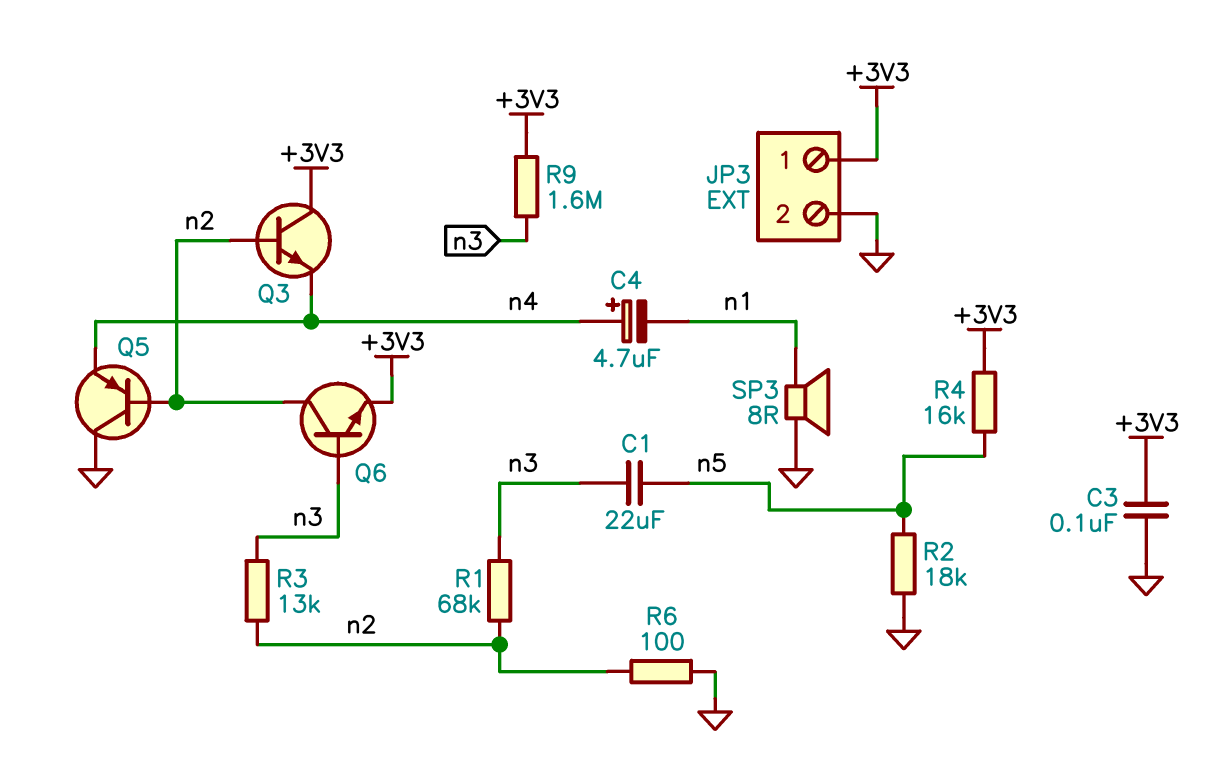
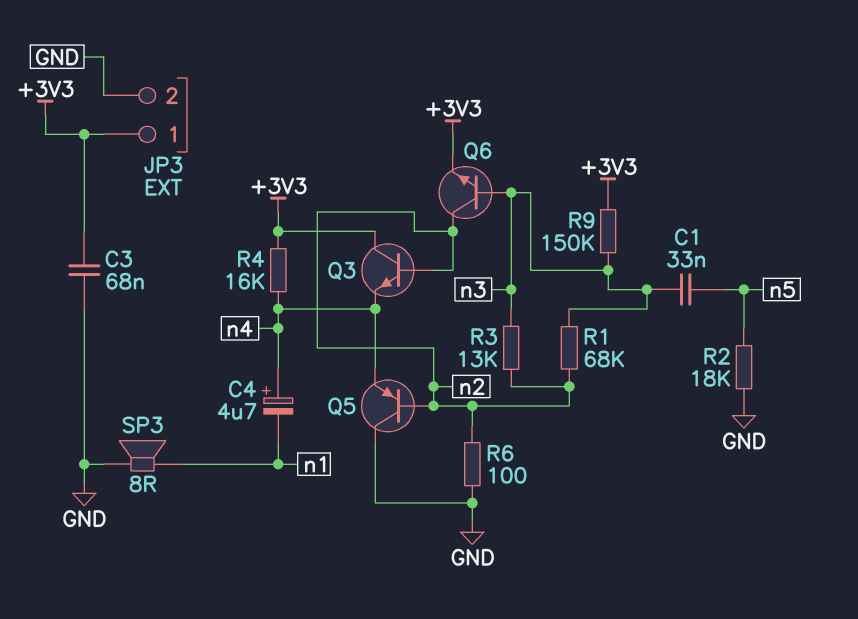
C1: 22uF (n3, n5) -> 33nF (n3, n5)
C3: 100nF (+3V3, GND) -> 68nF (+3V3, GND)
R4: 16k (+3V3, n5) -> 16k (+3V3, n4)
R9: 1.6M (+3V3, n3) -> 150k (+3V3, n3)

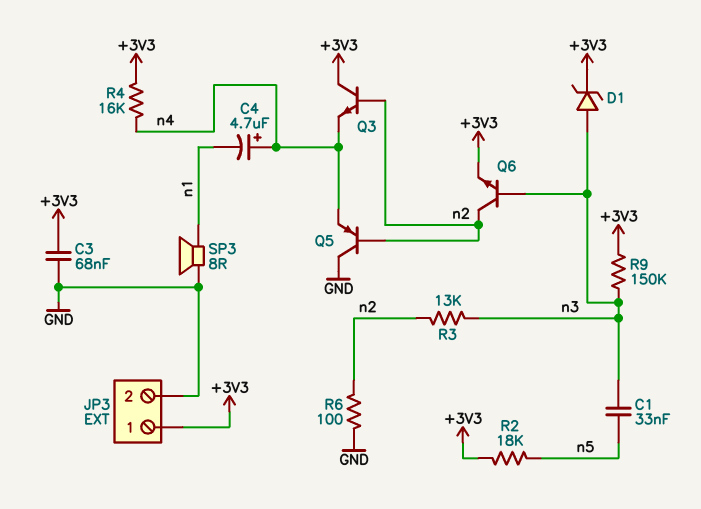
D1: none -> zener (A n3, K +3V3)
R1: 68k (n2, n3) -> none
R2: 18k (GND, n5) -> 18k (+3V3, n5)

